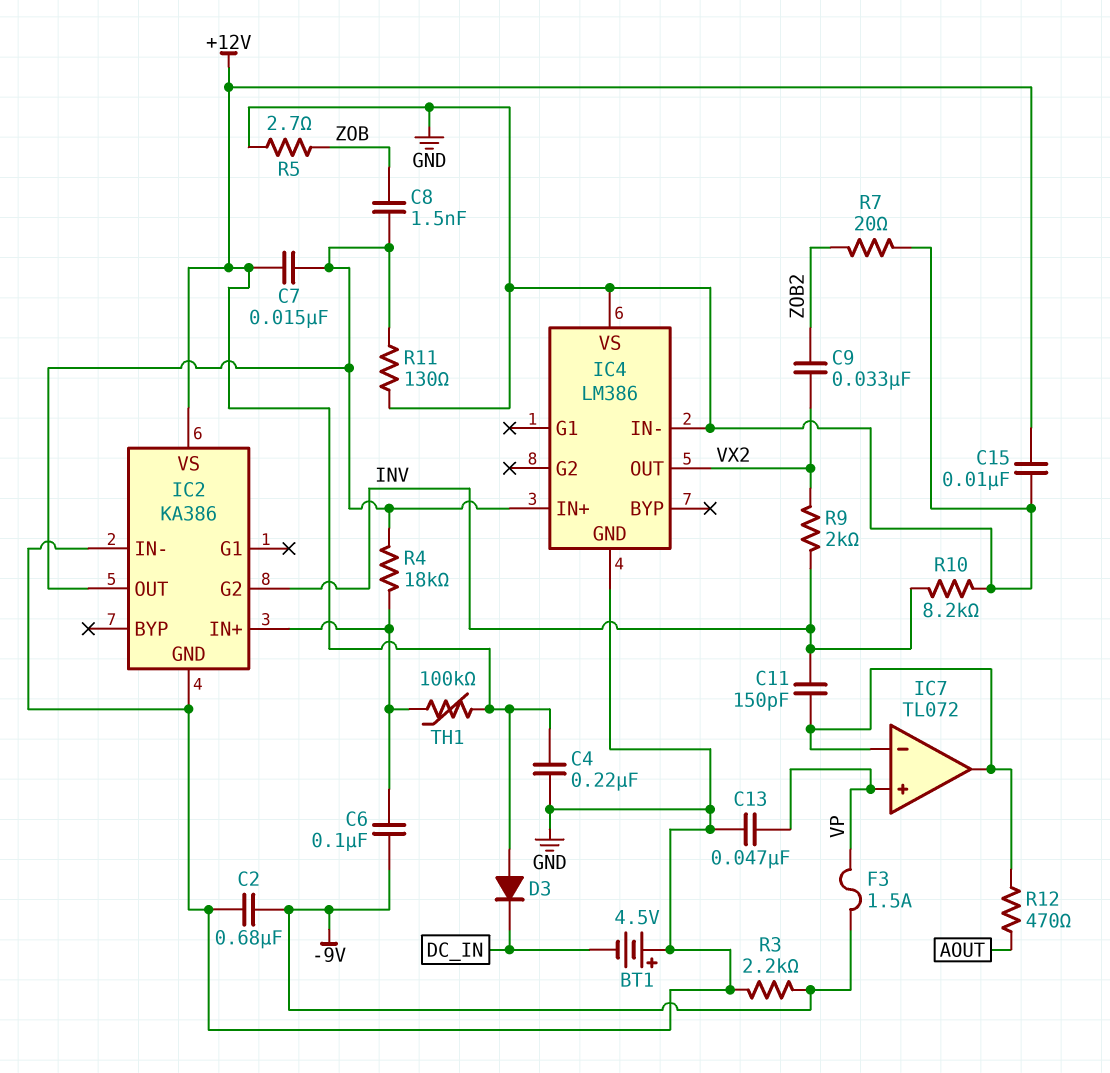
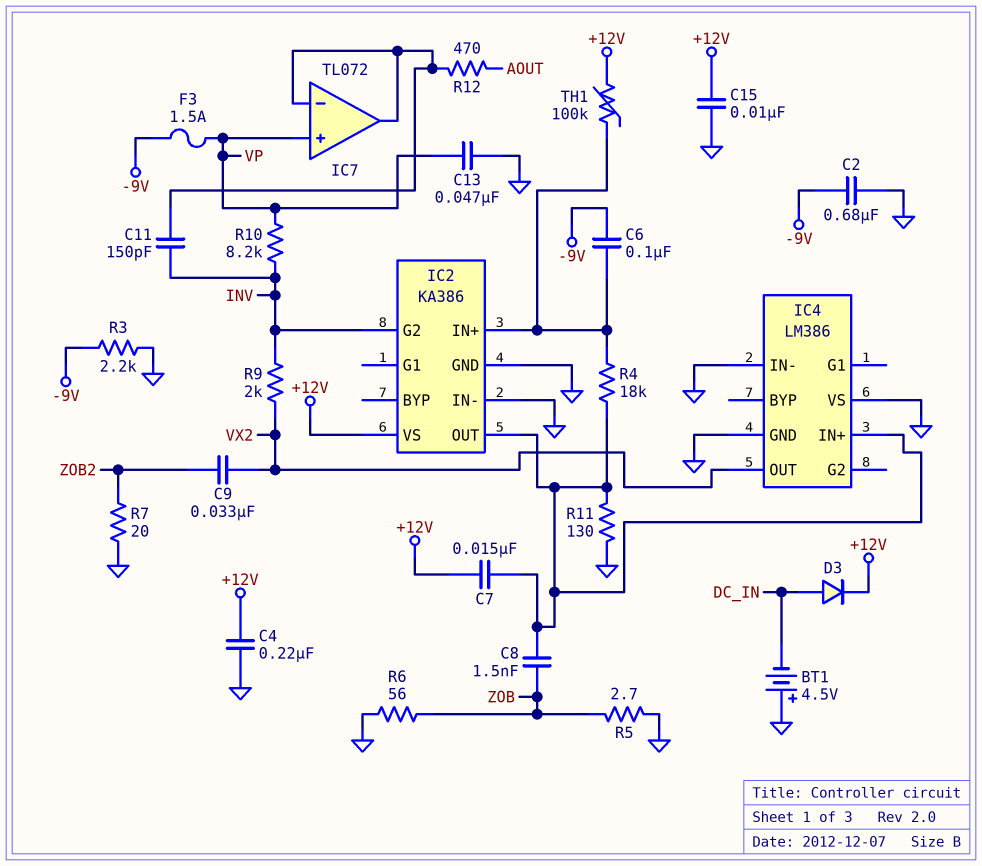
D3: diode (A +12V, K DC_IN) -> diode (A DC_IN, K +12V)
R6: none -> 56 (GND, ZOB)
R10: 8.2k (GND, INV) -> 8.2k (INV, VP)

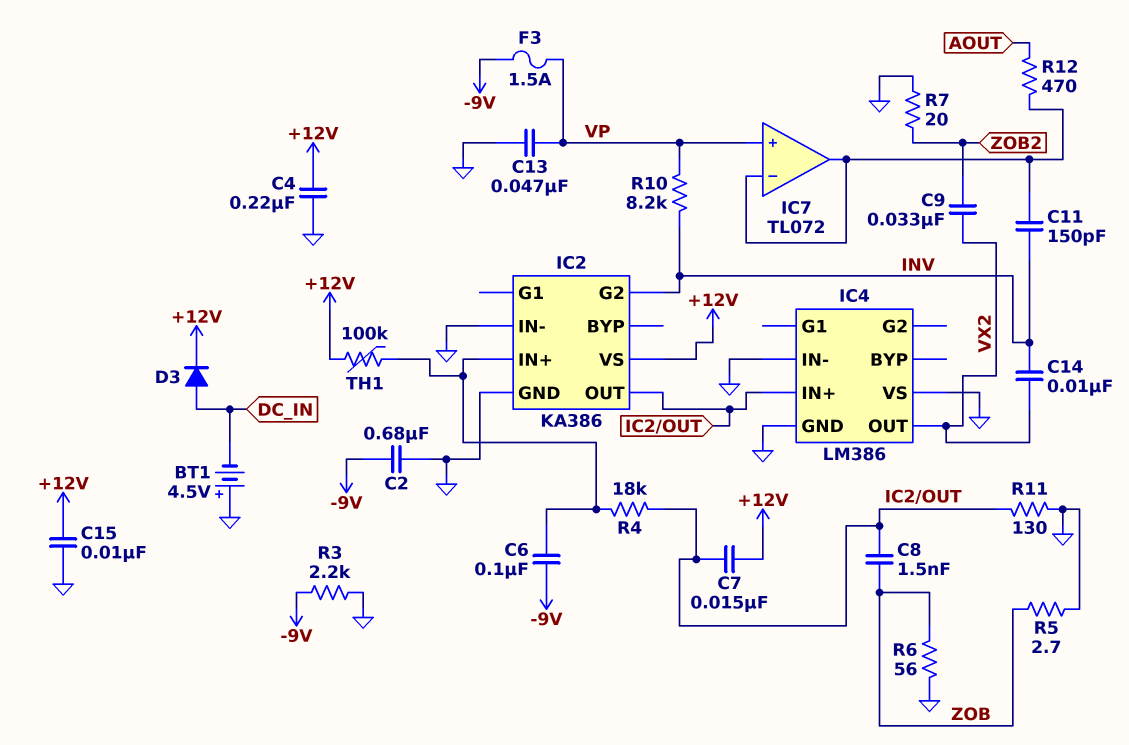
C14: none -> 10nF (INV, VX2)
R9: 2k (INV, VX2) -> none

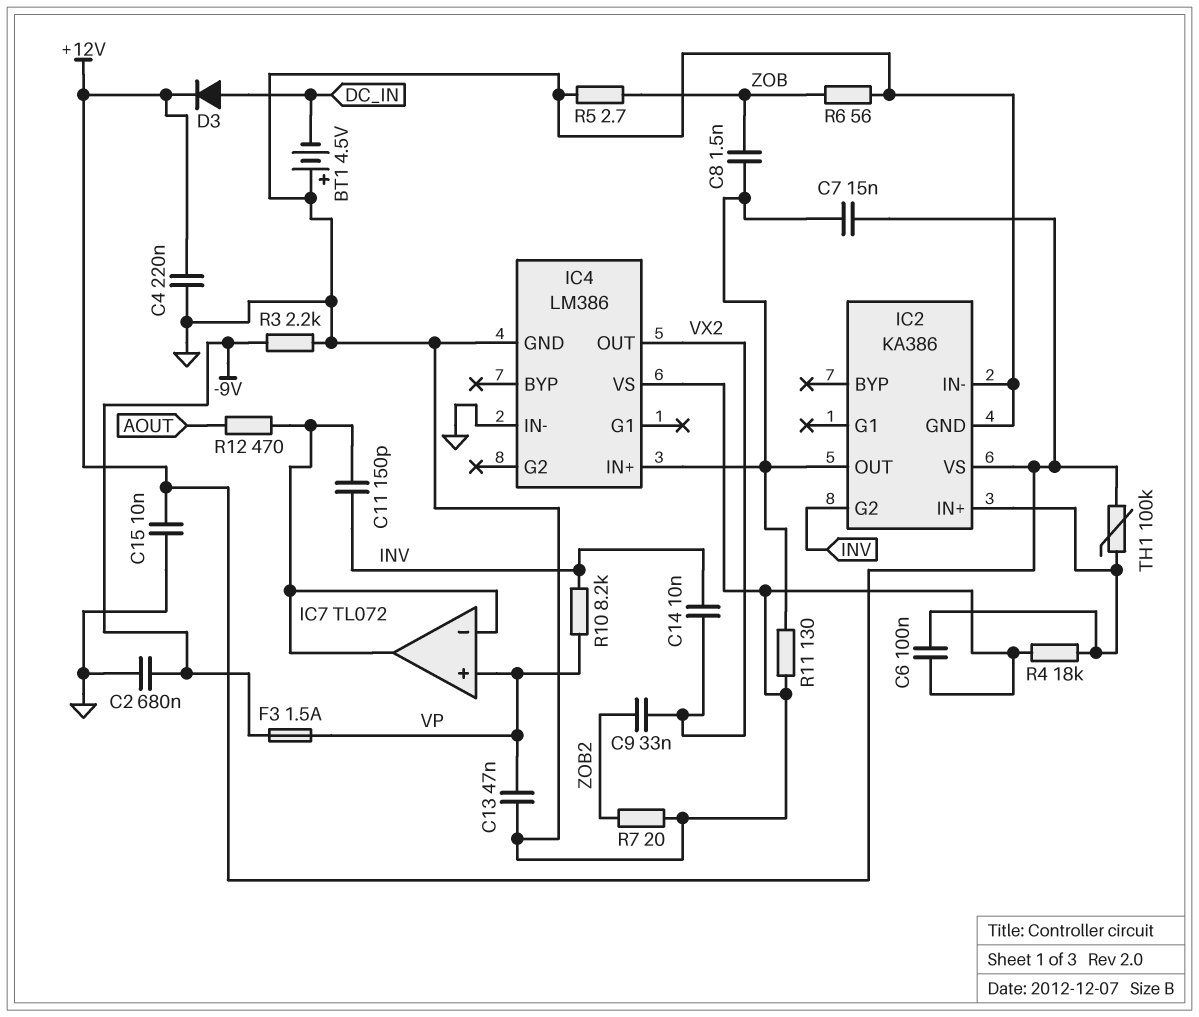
C6: 100nF (-9V, IC2/IN+) -> 100nF (GND, IC2/IN+)
R4: 18k (IC2/IN+, IC2/OUT) -> 18k (GND, IC2/IN+)

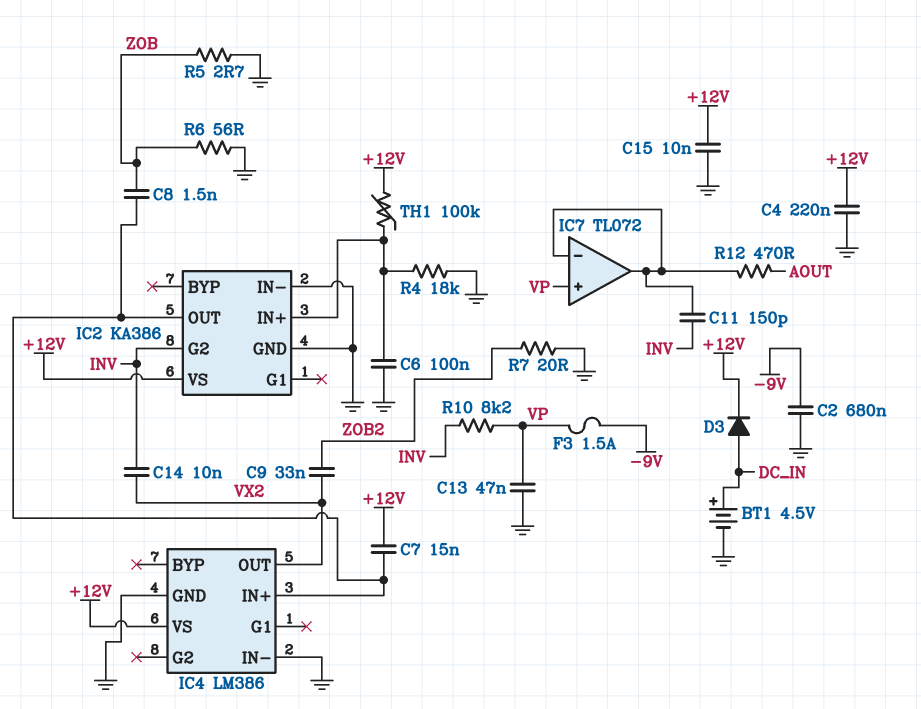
BT1: 4.5V (plus GND, minus DC_IN) -> 4.5V (plus DC_IN, minus GND)
IC4 pin VS: GND -> +12V
R3: 2.2k (-9V, GND) -> none
R11: 130 (GND, IC2/OUT) -> none

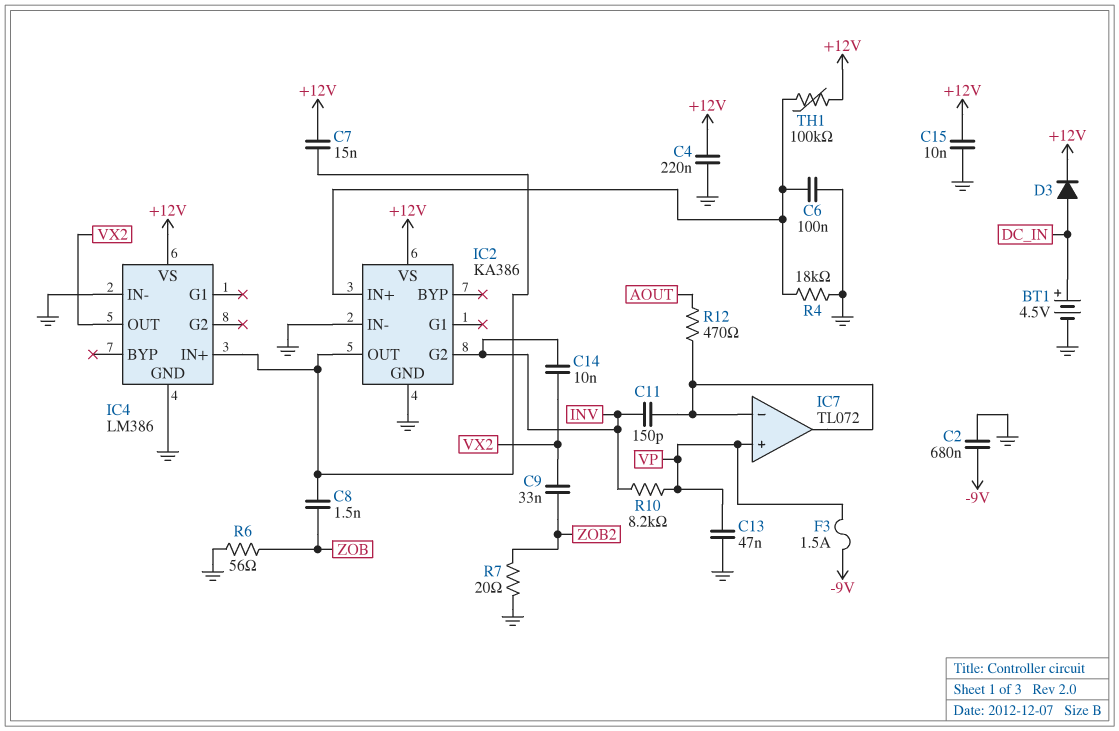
R5: 2.7 (GND, ZOB) -> none

